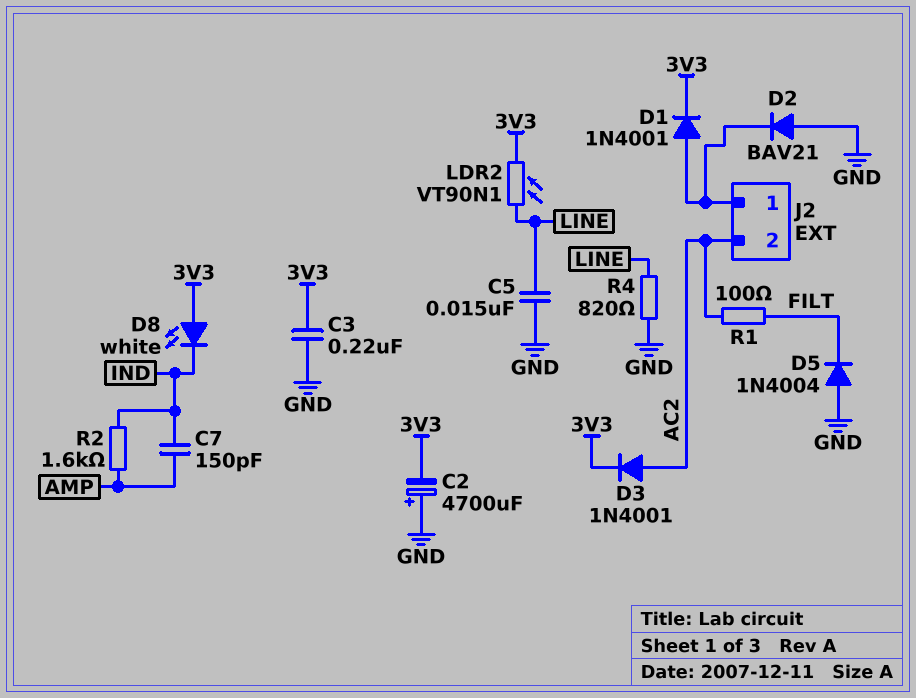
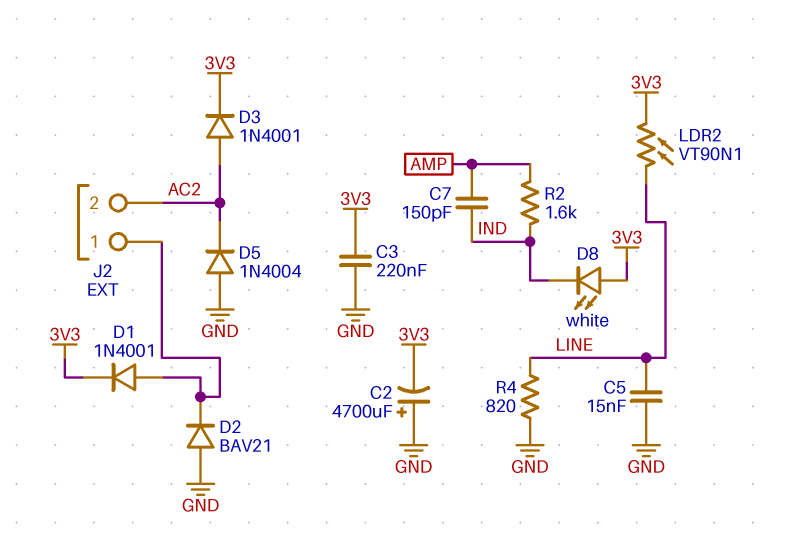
D5: diode 1N4004 (A GND, K FILT) -> diode 1N4004 (A GND, K AC2)
R1: 100 (AC2, FILT) -> none

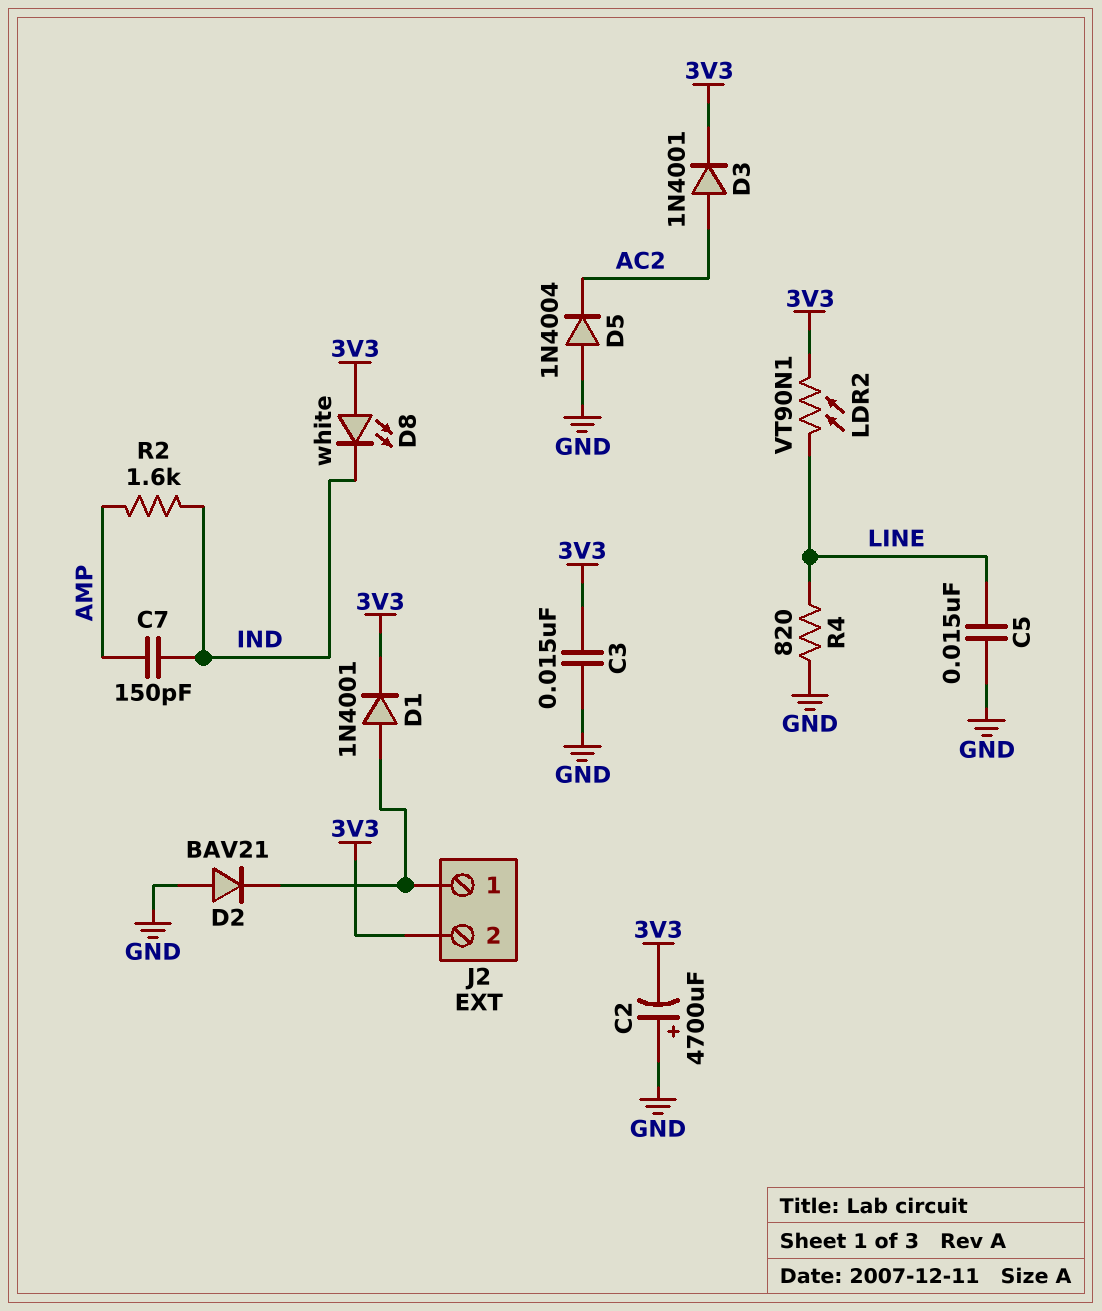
C3: 220nF (3V3, GND) -> 15nF (3V3, GND)
J2 pin 2: AC2 -> 3V3

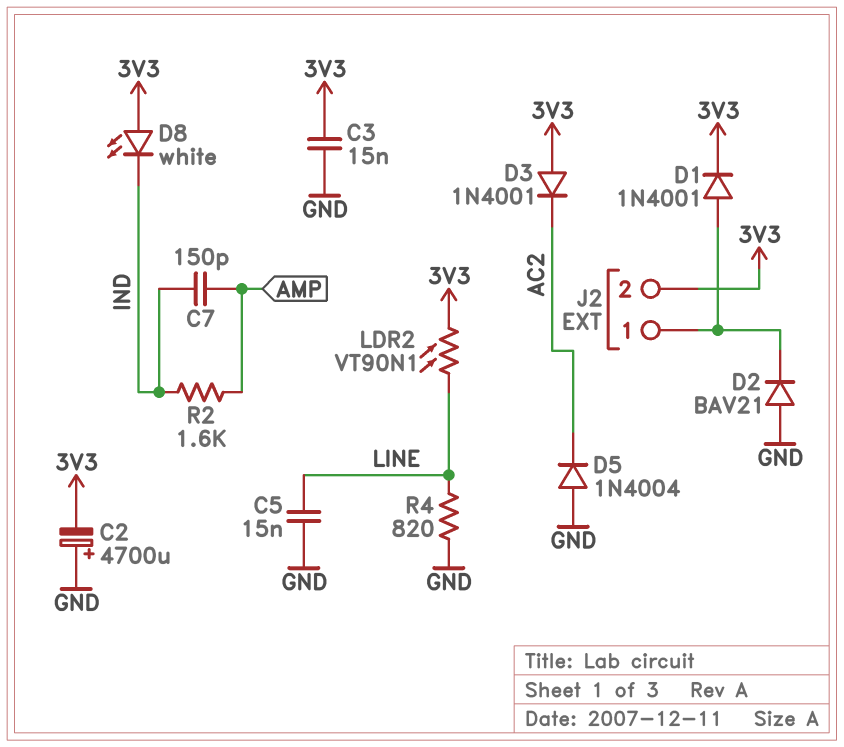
D3: diode 1N4001 (A AC2, K 3V3) -> diode 1N4001 (A 3V3, K AC2)

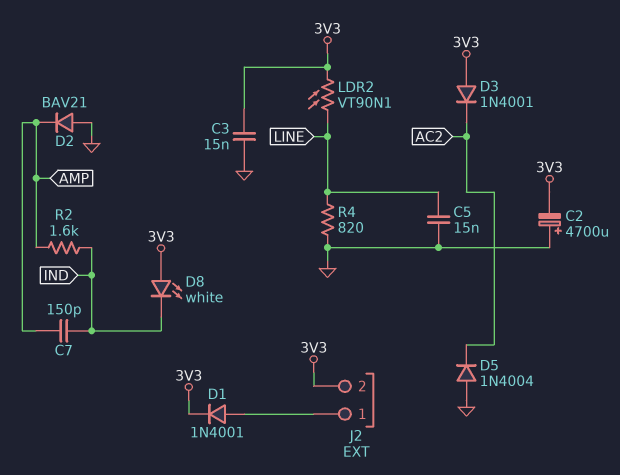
D2: diode BAV21 (A GND, K J2/1) -> diode BAV21 (A GND, K AMP)

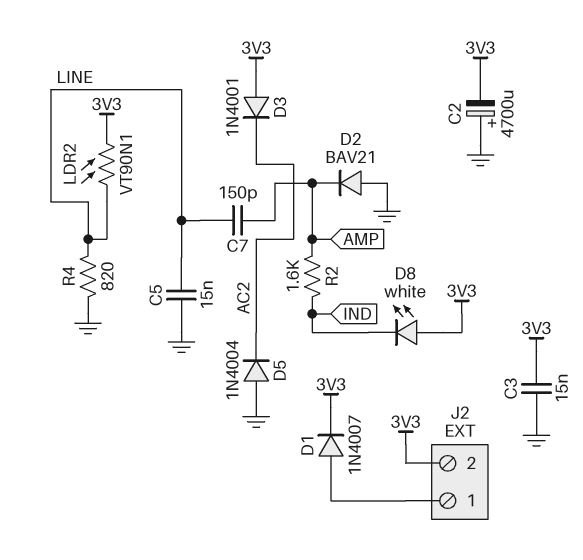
C7: 150pF (AMP, IND) -> 150pF (AMP, LINE)
D1: diode 1N4001 (A J2/1, K 3V3) -> diode 1N4007 (A J2/1, K 3V3)

